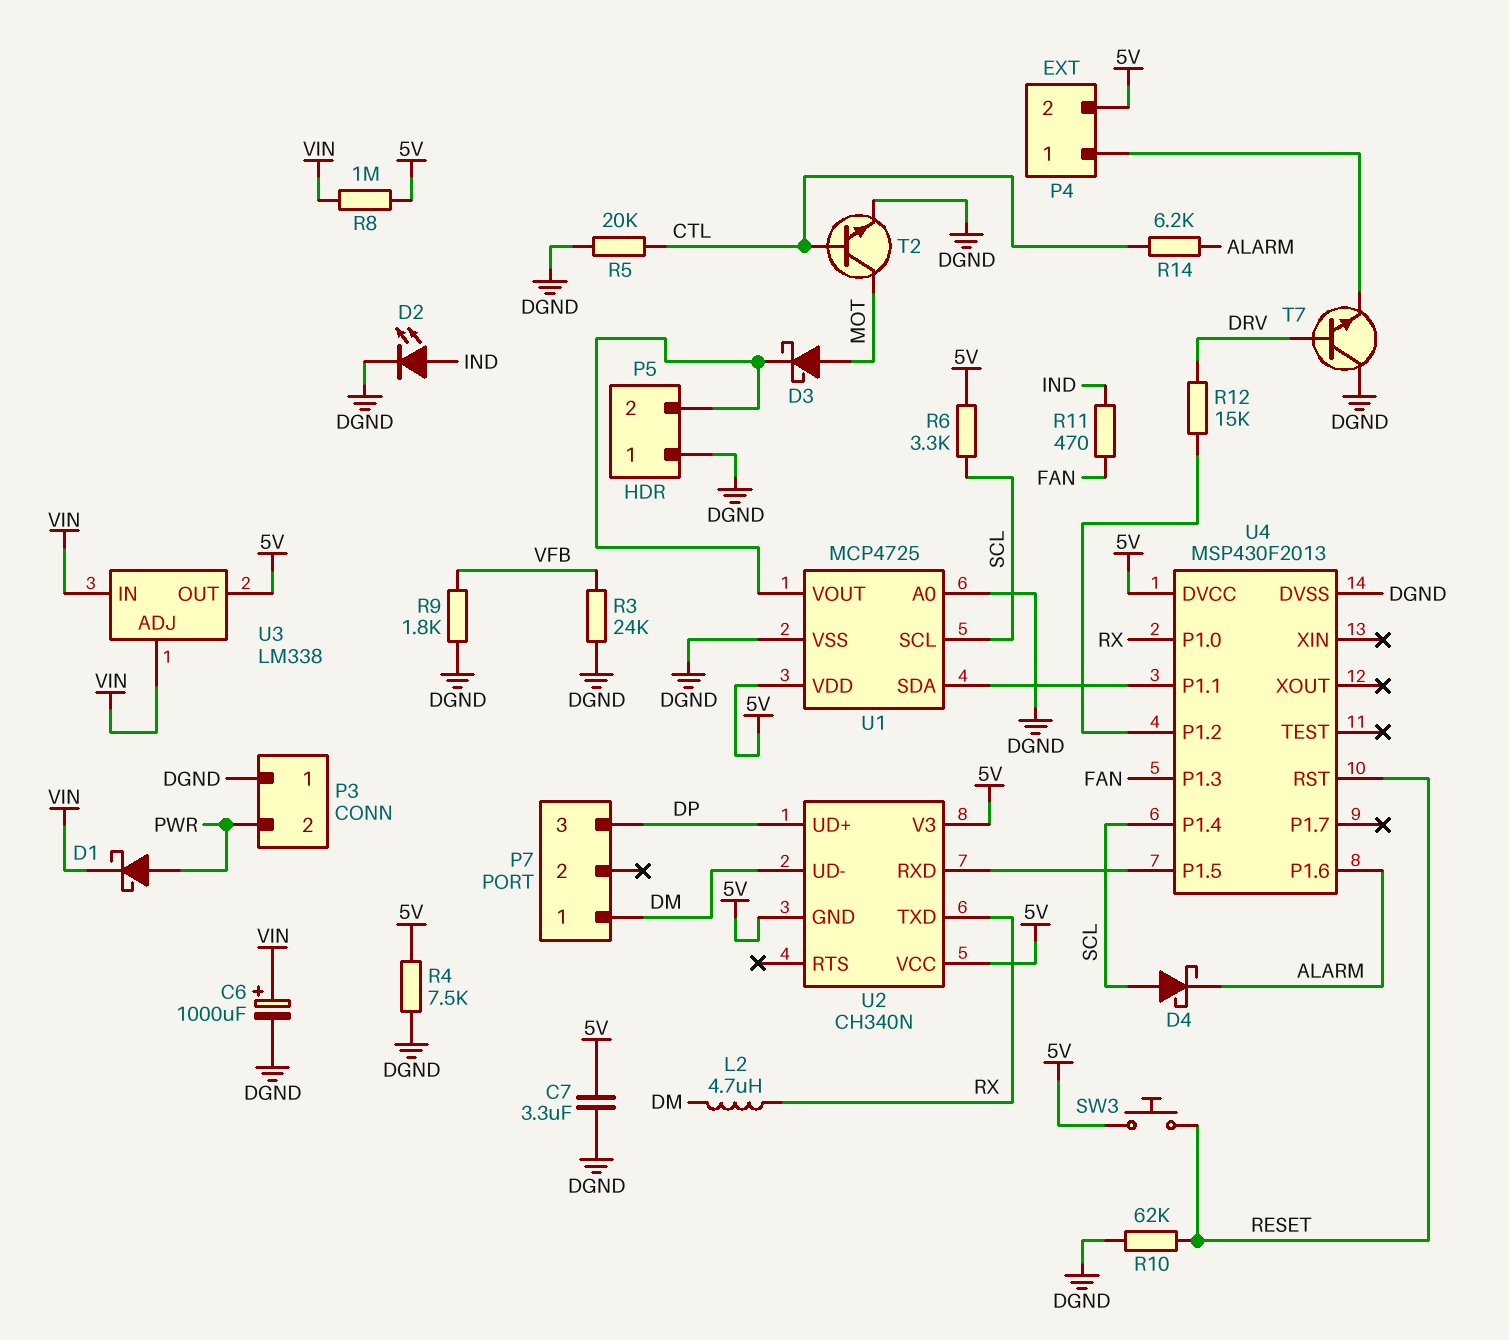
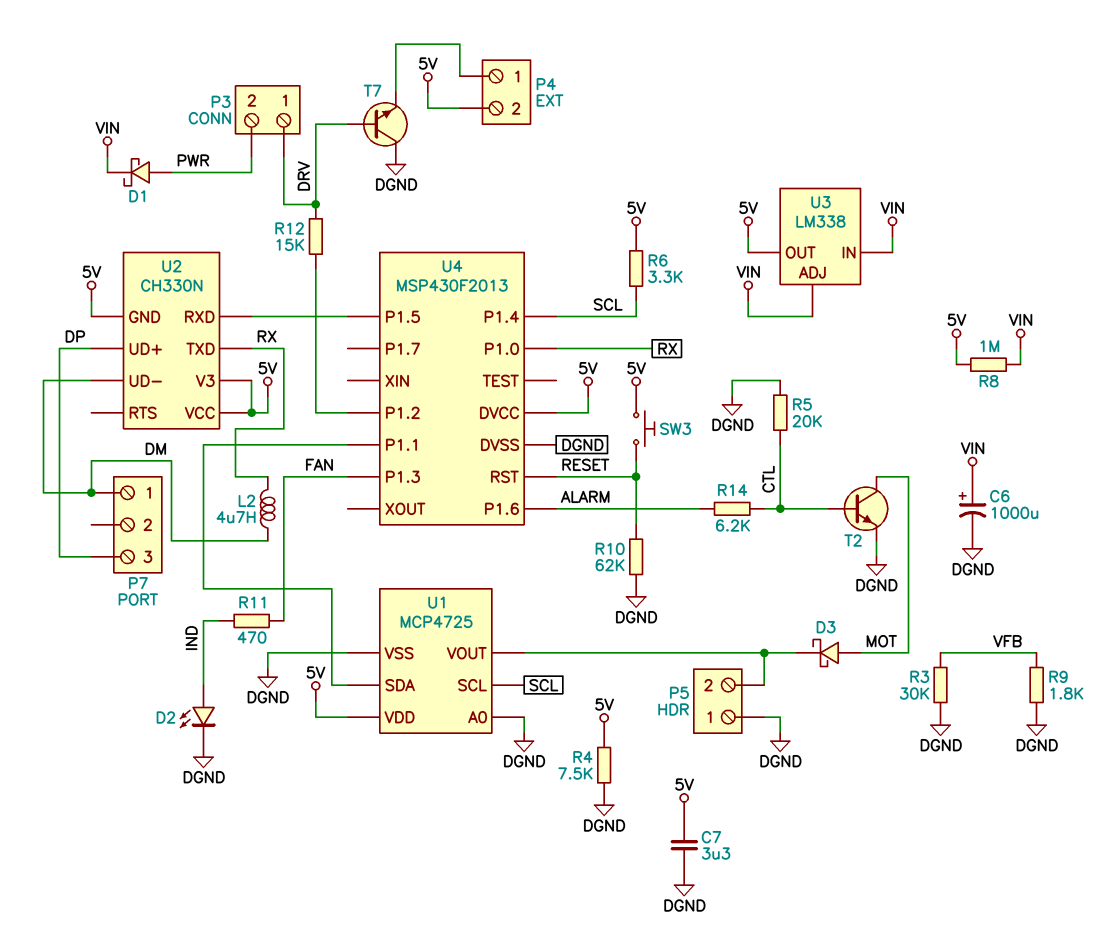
D4: schottky (A SCL, K ALARM) -> none
P3 pin 1: DGND -> DRV
R3: 24k (DGND, VFB) -> 30k (DGND, VFB)
U2: CH340N -> CH330N

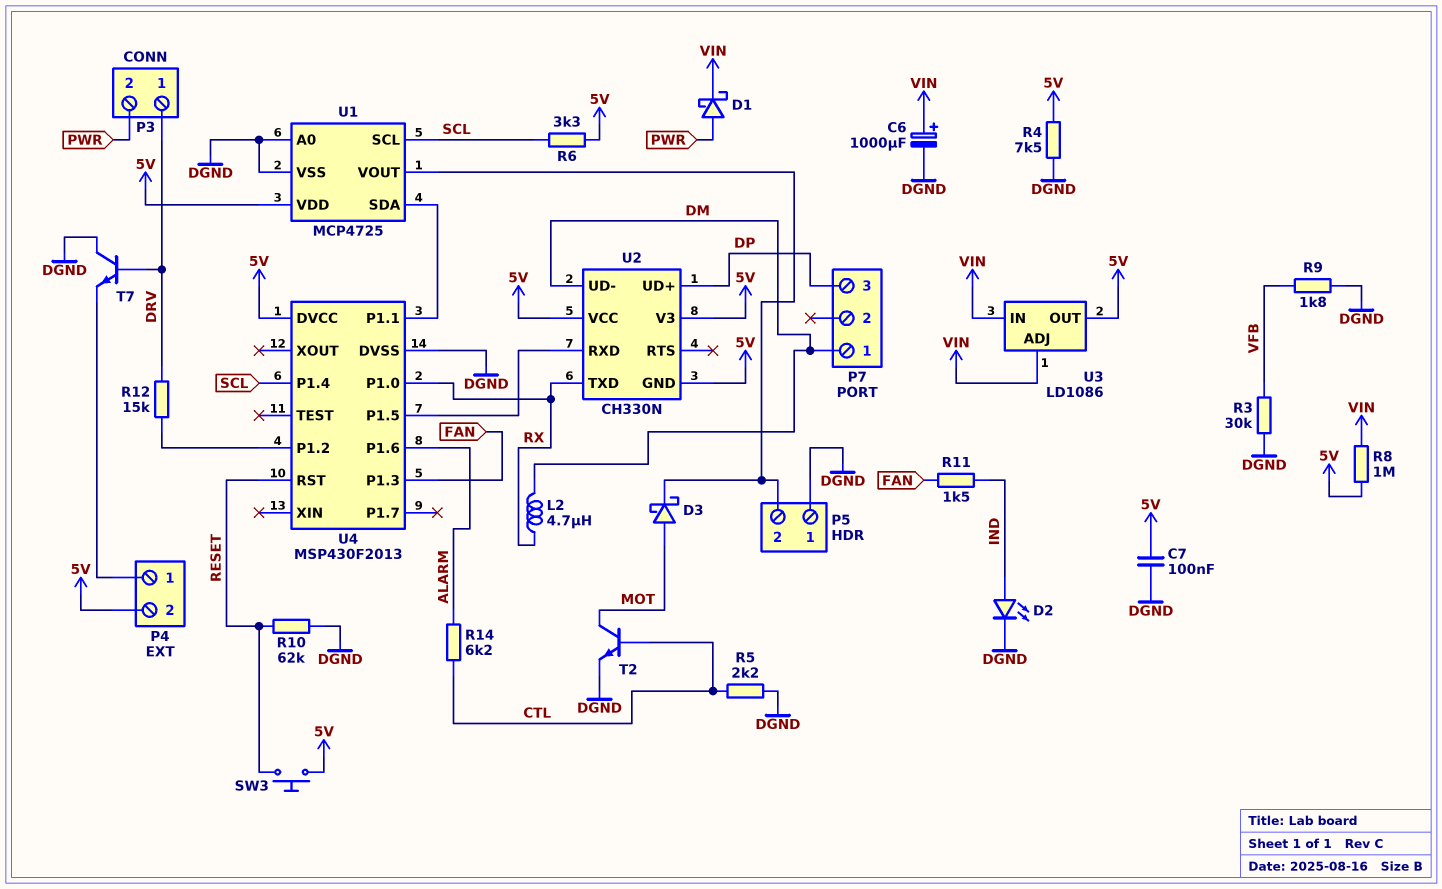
C7: 3.3uF (5V, DGND) -> 100nF (5V, DGND)
R5: 20k (CTL, DGND) -> 2.2k (CTL, DGND)
R11: 470 (FAN, IND) -> 1.5k (FAN, IND)
U3: LM338 -> LD1086

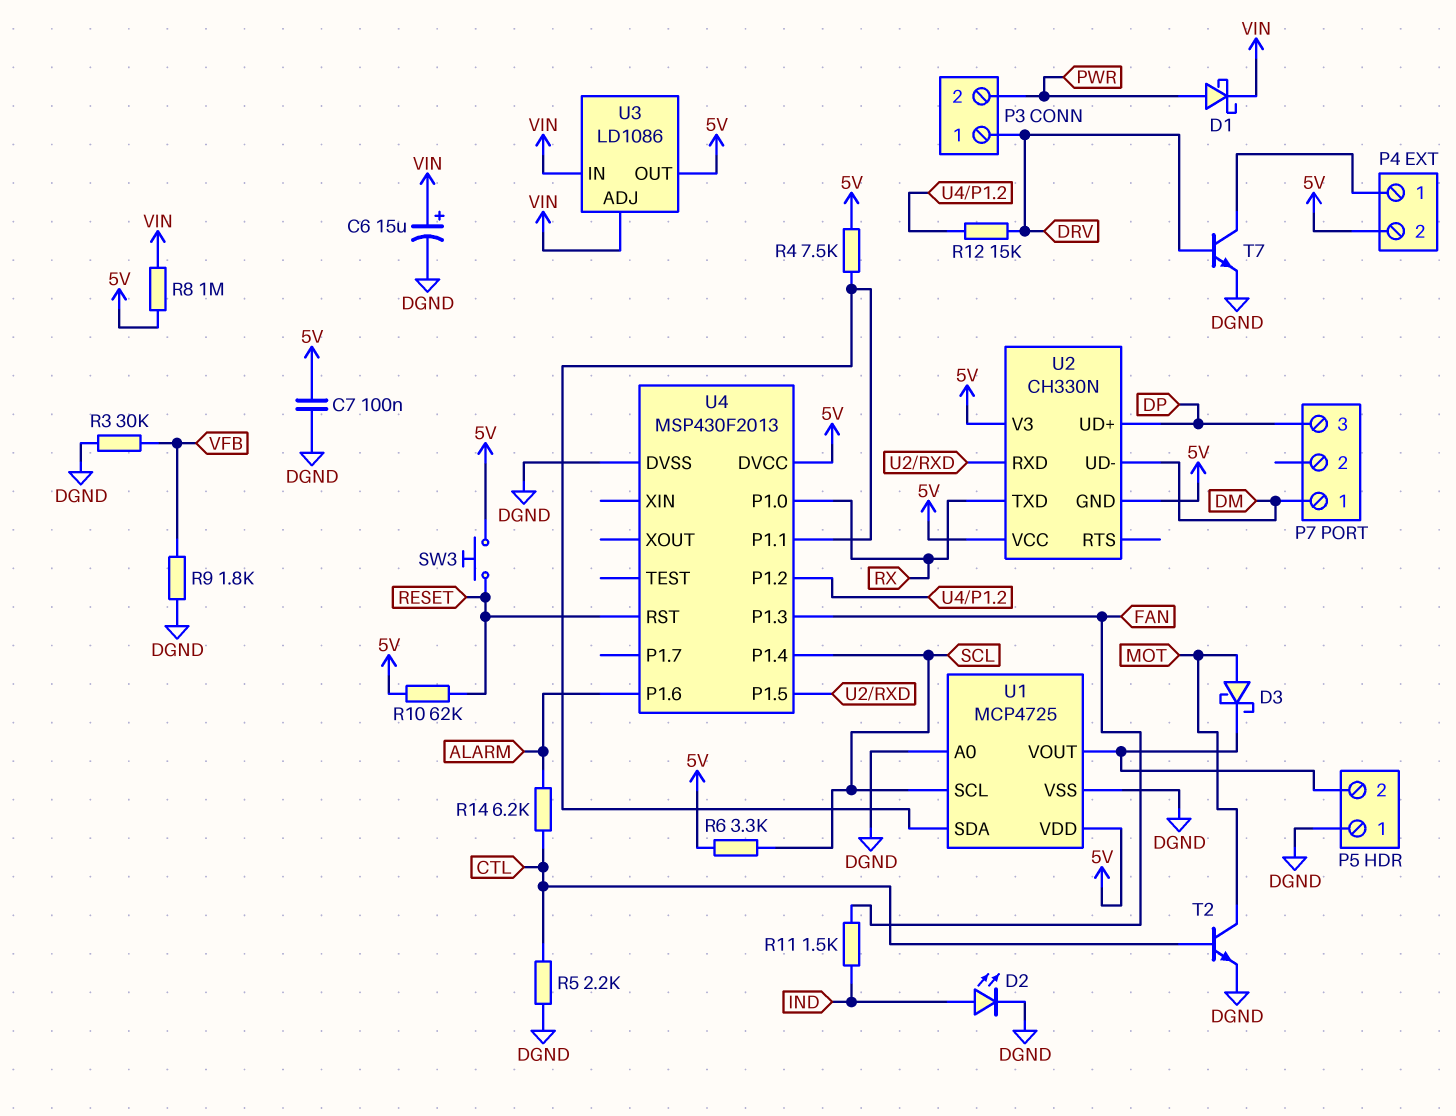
C6: 1000uF (plus VIN, minus DGND) -> 15uF (plus VIN, minus DGND)
L2: 4.7uH (DM, RX) -> none
R4: 7.5k (5V, DGND) -> 7.5k (5V, U1/SDA)
R10: 62k (DGND, RESET) -> 62k (5V, RESET)
T7: NPN (B DRV, C DGND, E P4/1) -> NPN (B DRV, C P4/1, E DGND)

